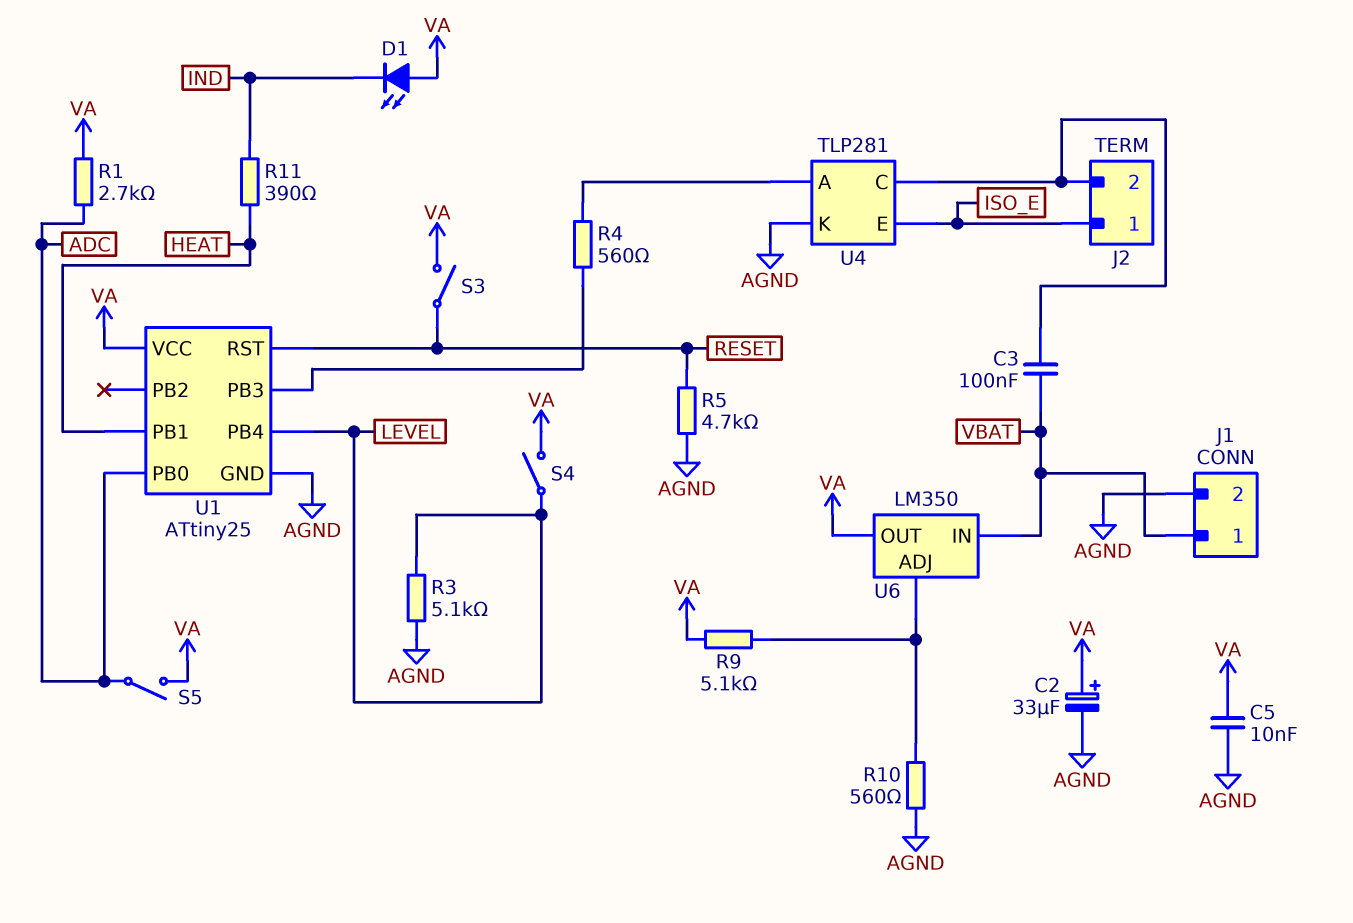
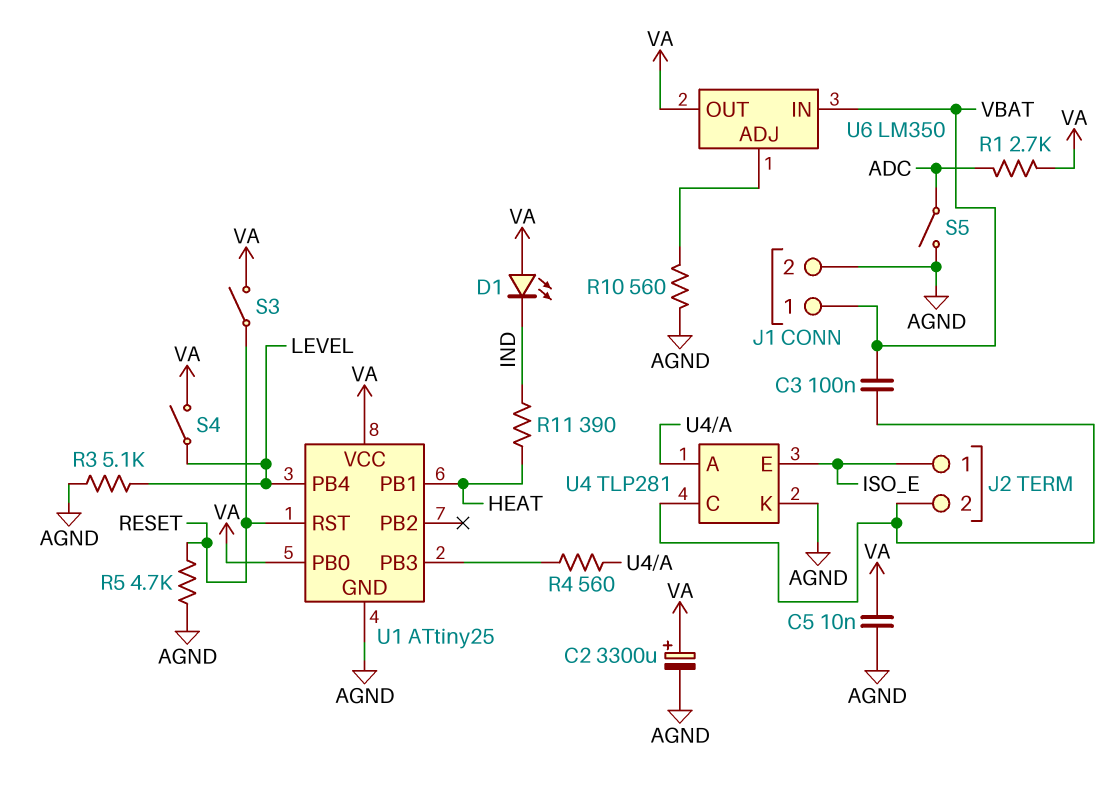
C2: 33uF (plus VA, minus AGND) -> 3300uF (plus VA, minus AGND)
R9: 5.1k (U6/ADJ, VA) -> none
S5: switch (ADC, VA) -> switch (ADC, AGND)
U1 pin PB0: ADC -> VA

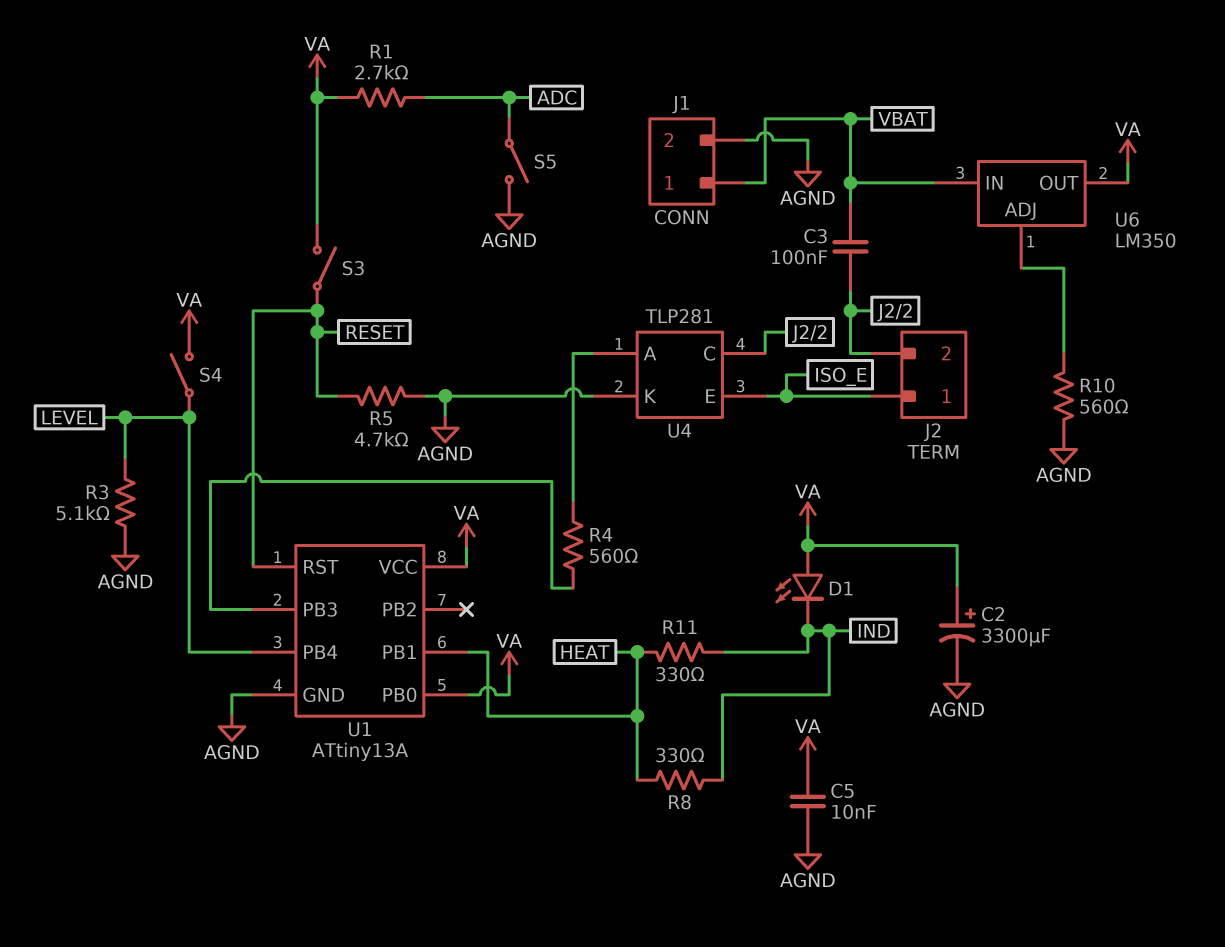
R8: none -> 330 (HEAT, IND)
R11: 390 (HEAT, IND) -> 330 (HEAT, IND)
U1: ATtiny25 -> ATtiny13A

